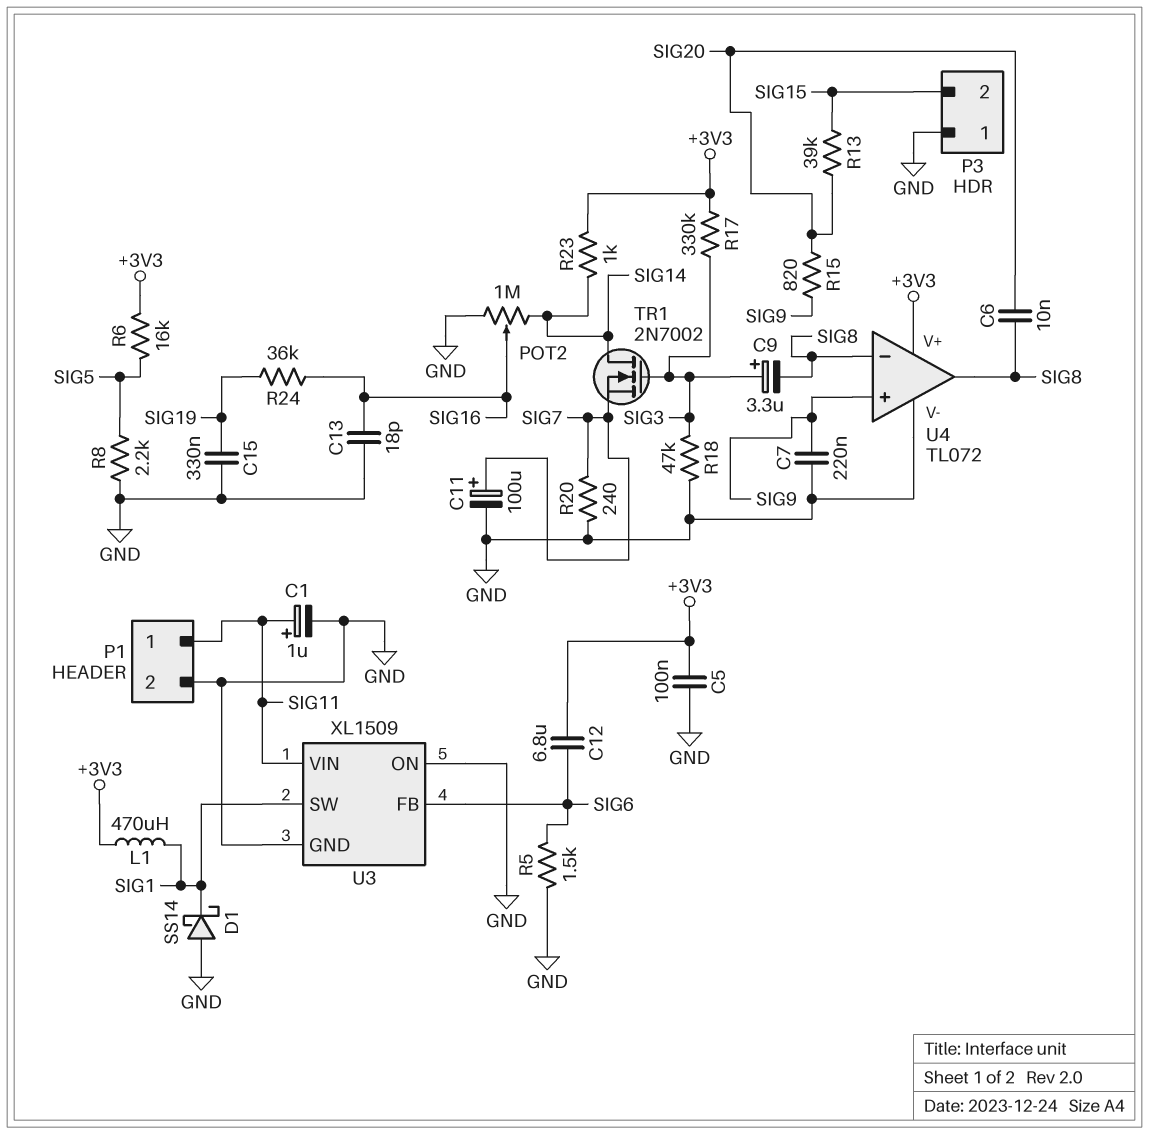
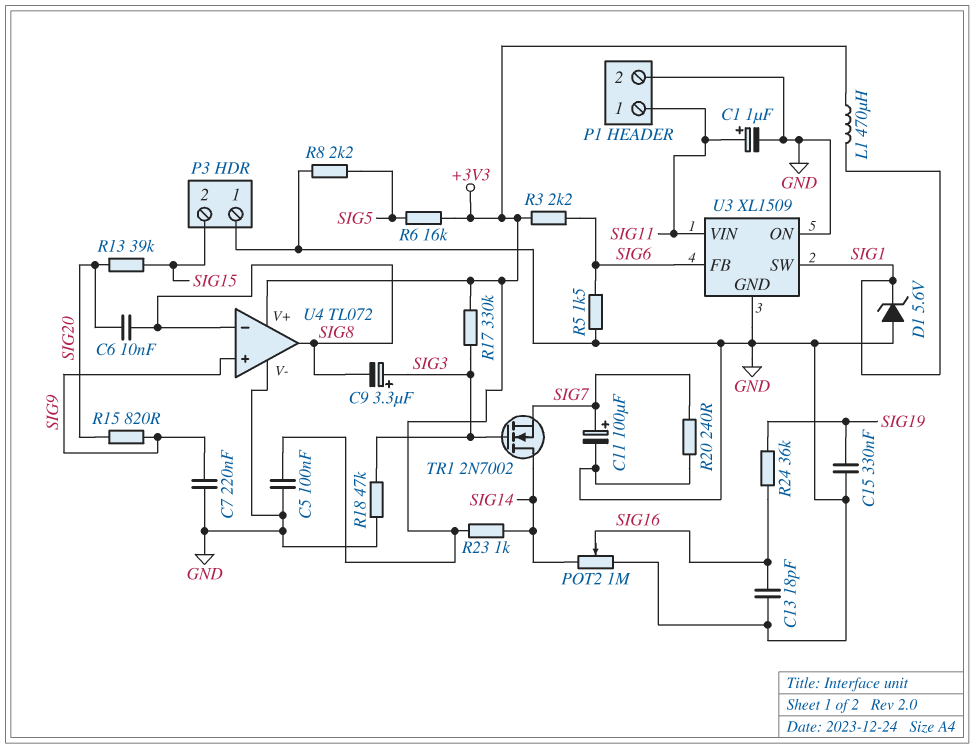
C12: 6.8uF (+3V3, SIG6) -> none
D1: schottky SS14 (A GND, K SIG1) -> zener 5.6V (A GND, K SIG1)
R3: none -> 2.2k (+3V3, SIG6)

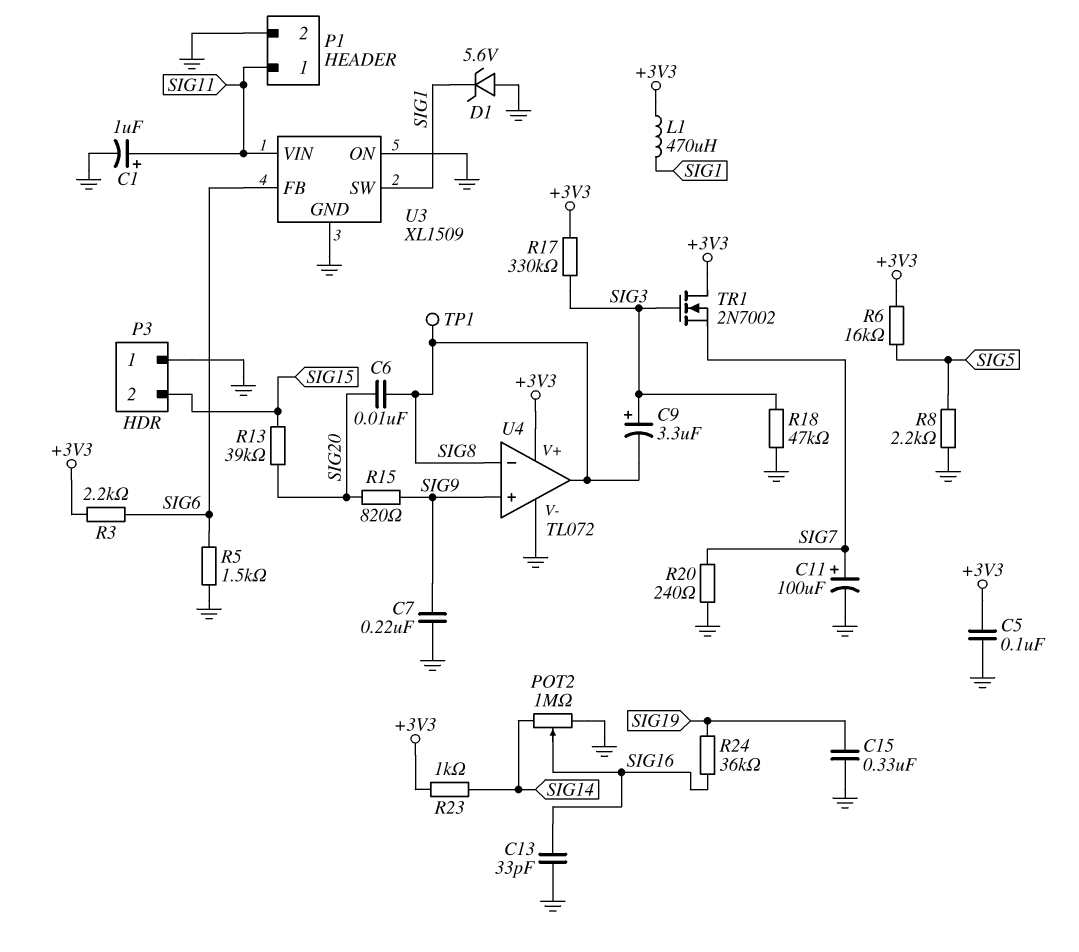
C13: 18pF (GND, SIG16) -> 33pF (GND, SIG16)
TP1: none -> test point (SIG8)
TR1: NMOS 2N7002 (G SIG3, D SIG14, S SIG7) -> NMOS 2N7002 (G SIG3, D +3V3, S SIG7)

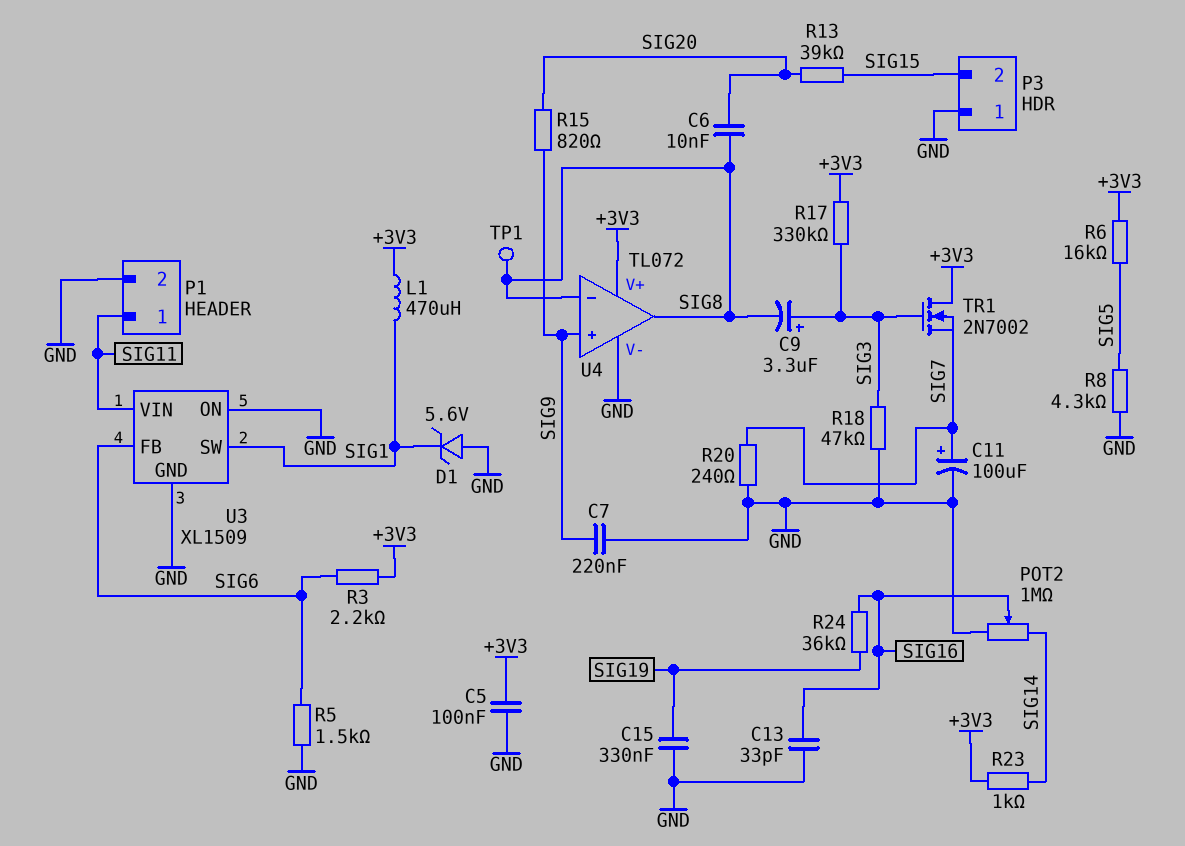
C1: 1uF (plus SIG11, minus GND) -> none
R8: 2.2k (GND, SIG5) -> 4.3k (GND, SIG5)

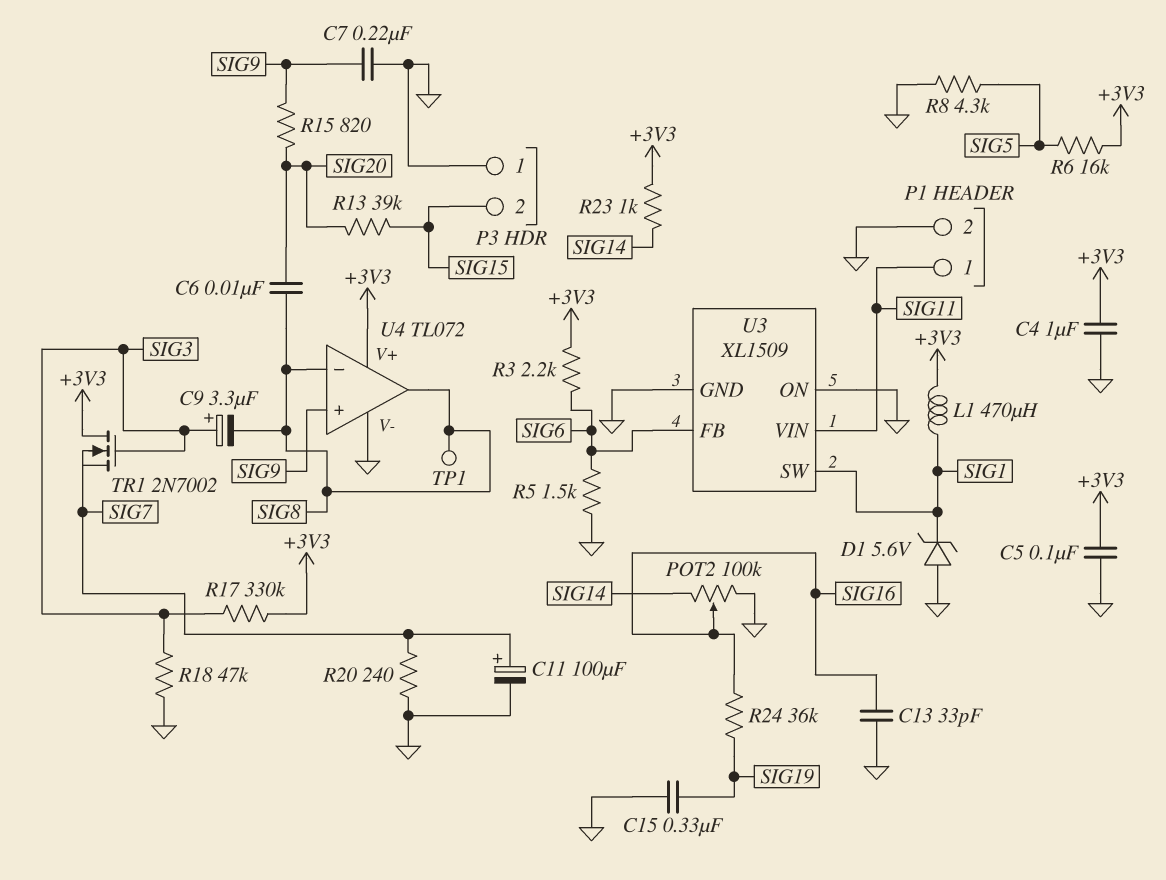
C4: none -> 1uF (+3V3, GND)
POT2: 1M (GND, SIG14, wiper SIG16) -> 100k (GND, SIG14, wiper SIG16)

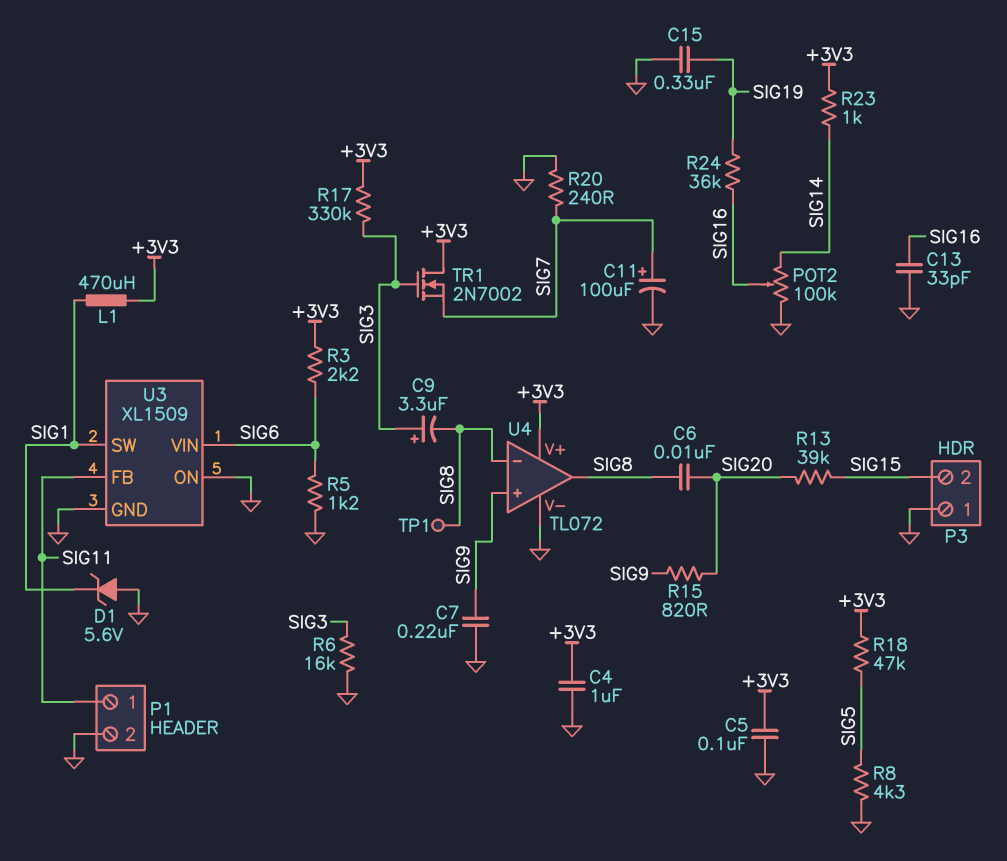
R5: 1.5k (GND, SIG6) -> 1.2k (GND, SIG6)
R6: 16k (+3V3, SIG5) -> 16k (GND, SIG3)
R18: 47k (GND, SIG3) -> 47k (+3V3, SIG5)
U3 pin FB: SIG6 -> SIG11
U3 pin VIN: SIG11 -> SIG6

